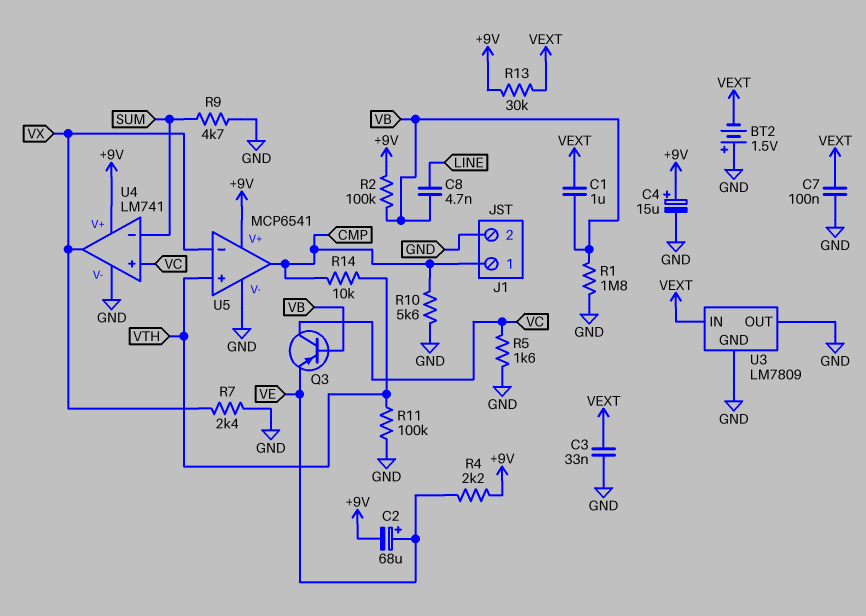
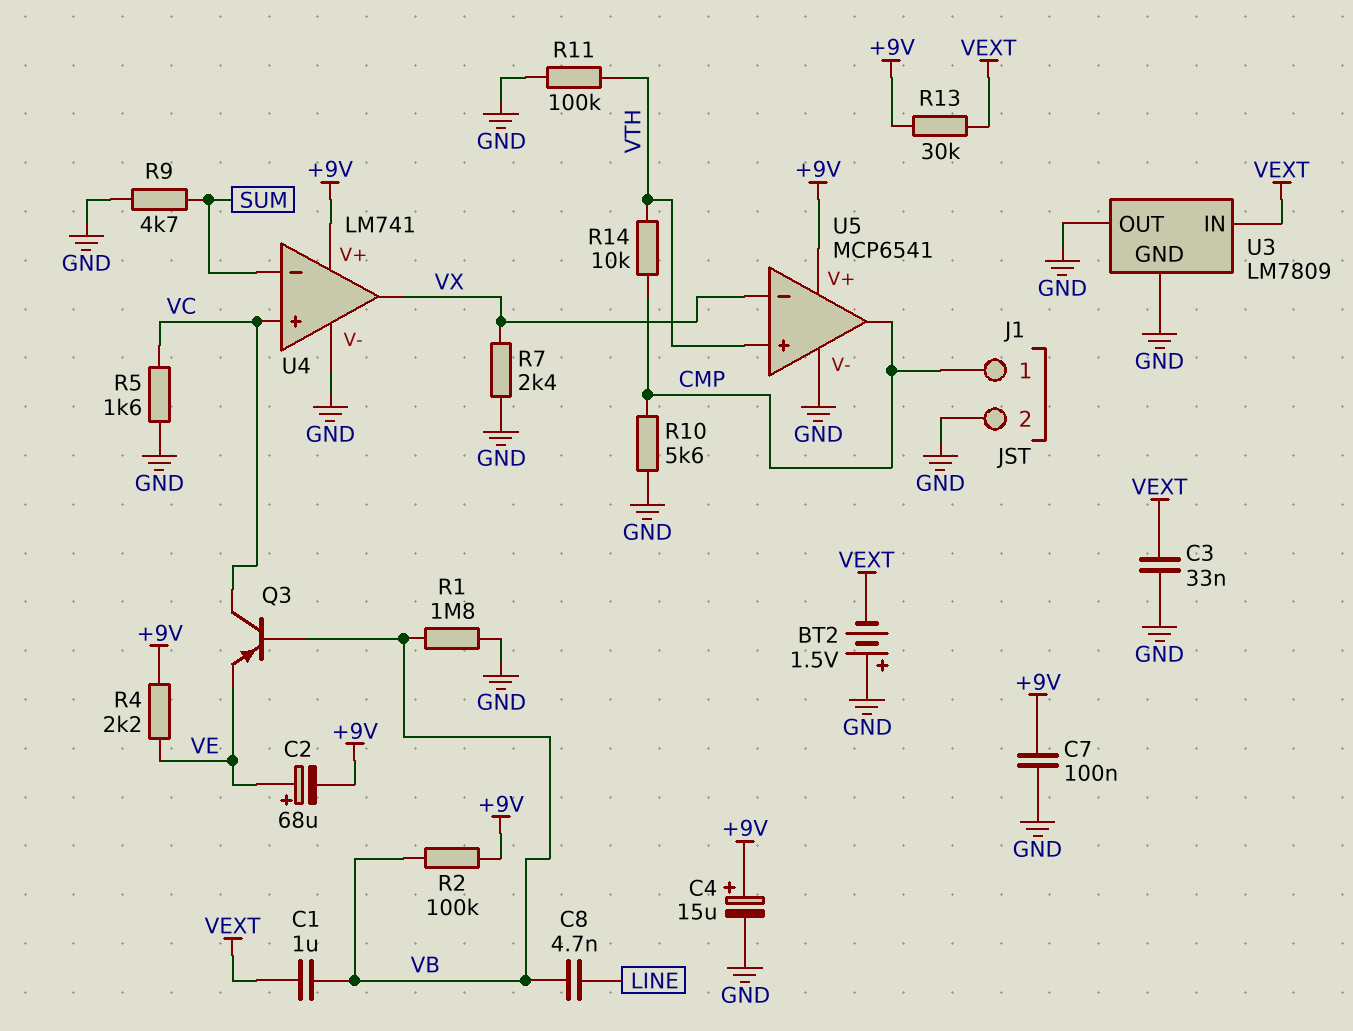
C7: 100nF (GND, VEXT) -> 100nF (+9V, GND)

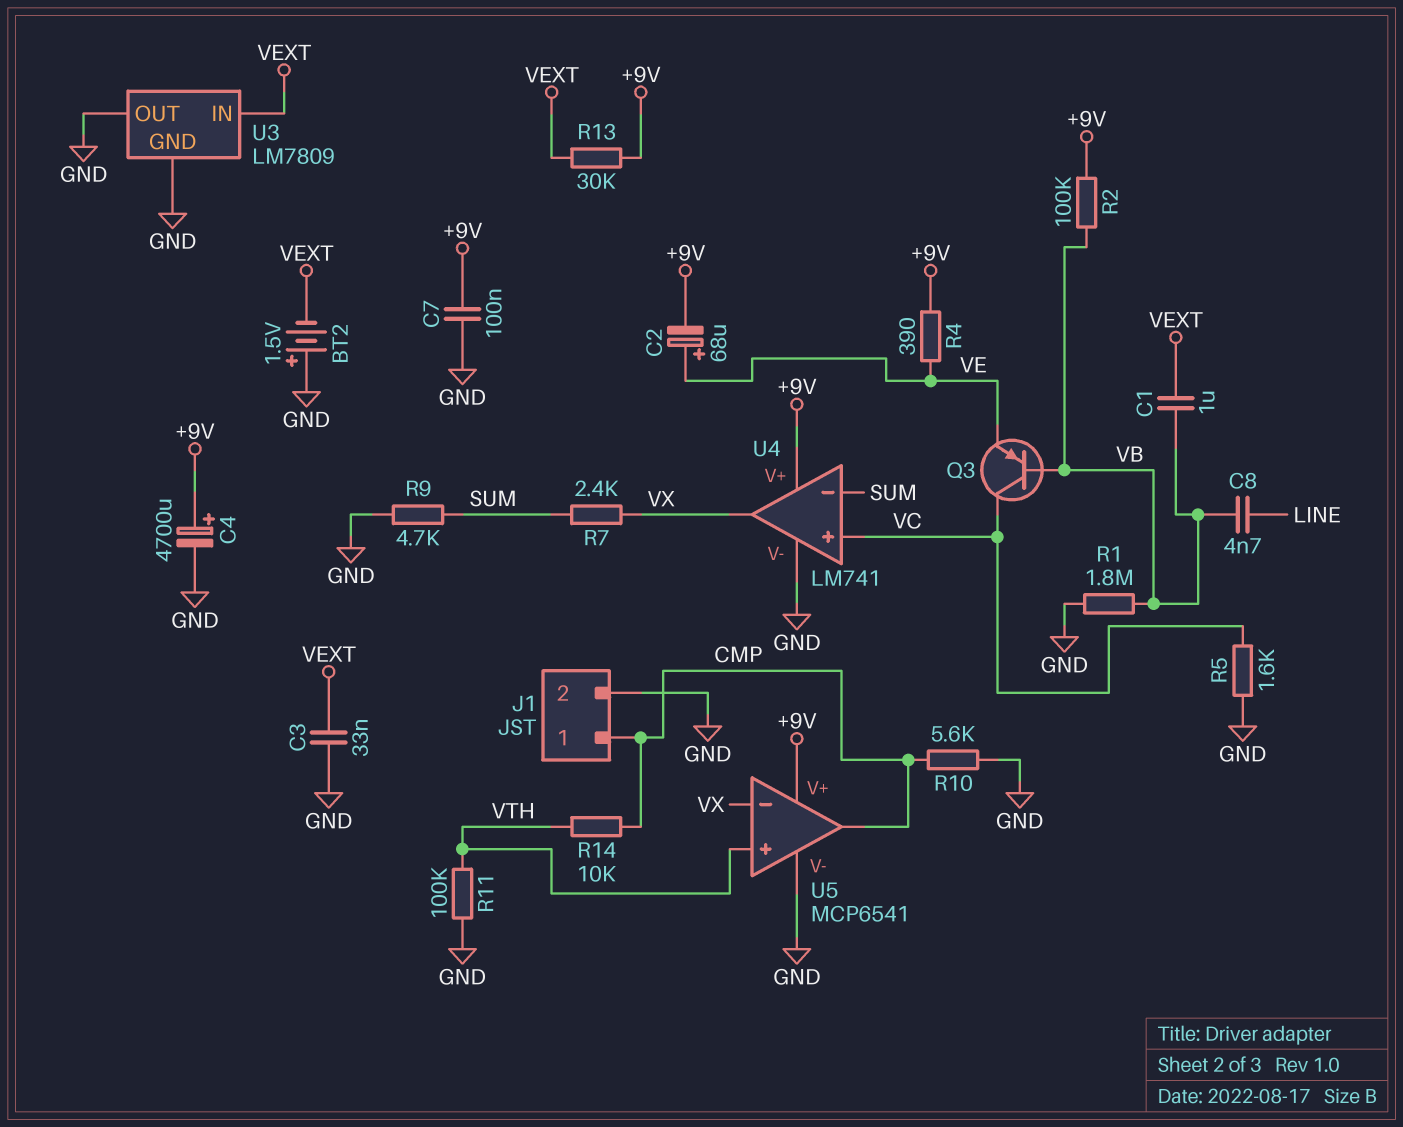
C4: 15uF (plus +9V, minus GND) -> 4700uF (plus +9V, minus GND)
R4: 2.2k (+9V, VE) -> 390 (+9V, VE)
R7: 2.4k (GND, VX) -> 2.4k (SUM, VX)

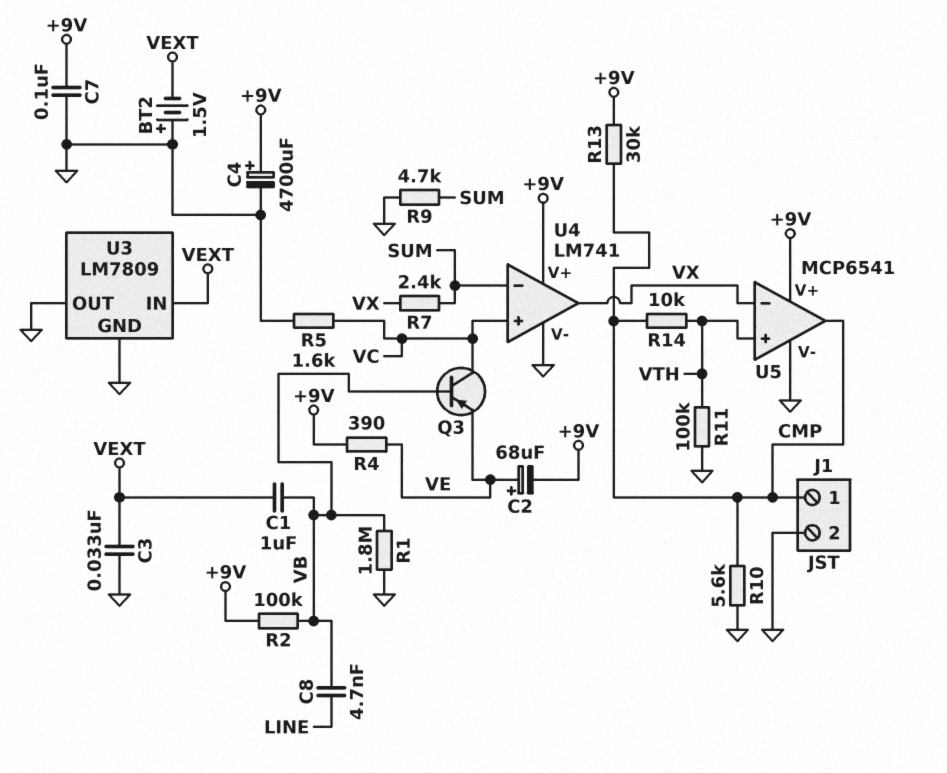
R13: 30k (+9V, VEXT) -> 30k (+9V, CMP)

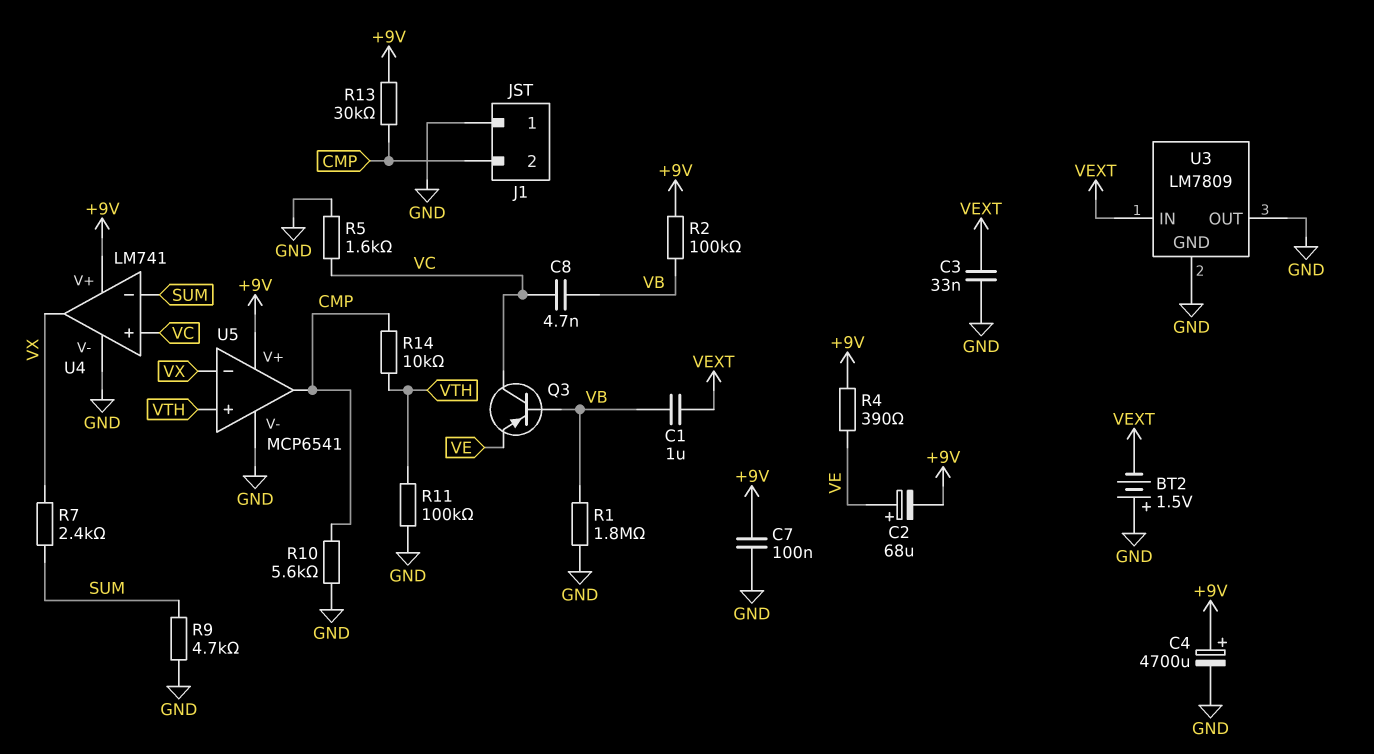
C8: 4.7nF (LINE, VB) -> 4.7nF (VB, VC)
J1 pin 1: CMP -> GND
J1 pin 2: GND -> CMP

